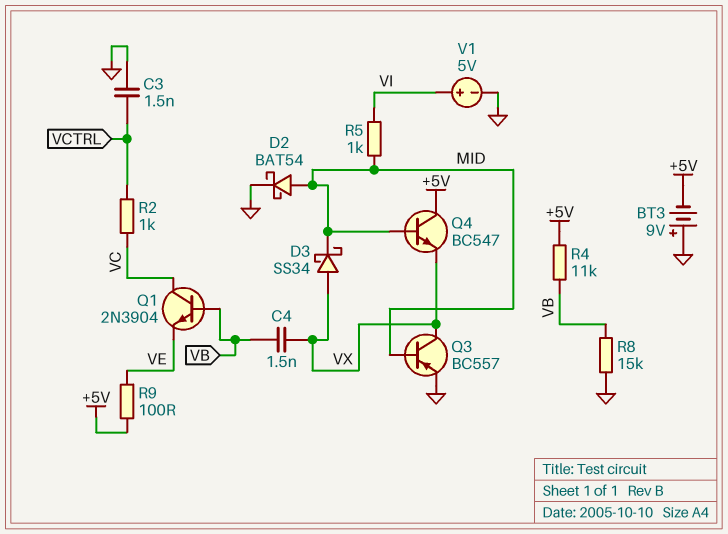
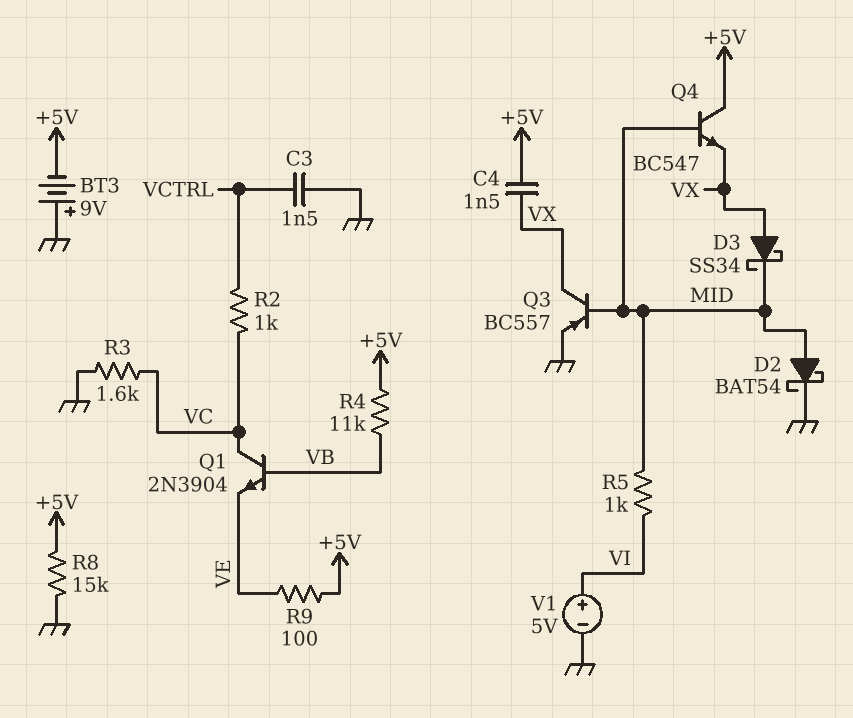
C4: 1.5nF (VB, VX) -> 1.5nF (+5V, VX)
R3: none -> 1.6k (GND, VC)
R8: 15k (GND, VB) -> 15k (+5V, GND)

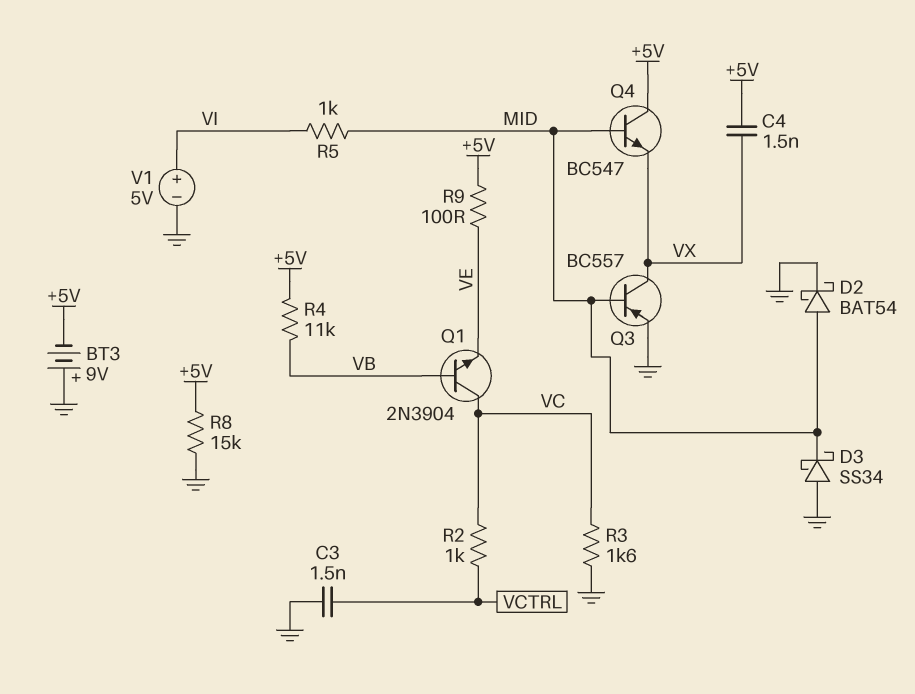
D3: schottky SS34 (A VX, K MID) -> schottky SS34 (A GND, K MID)

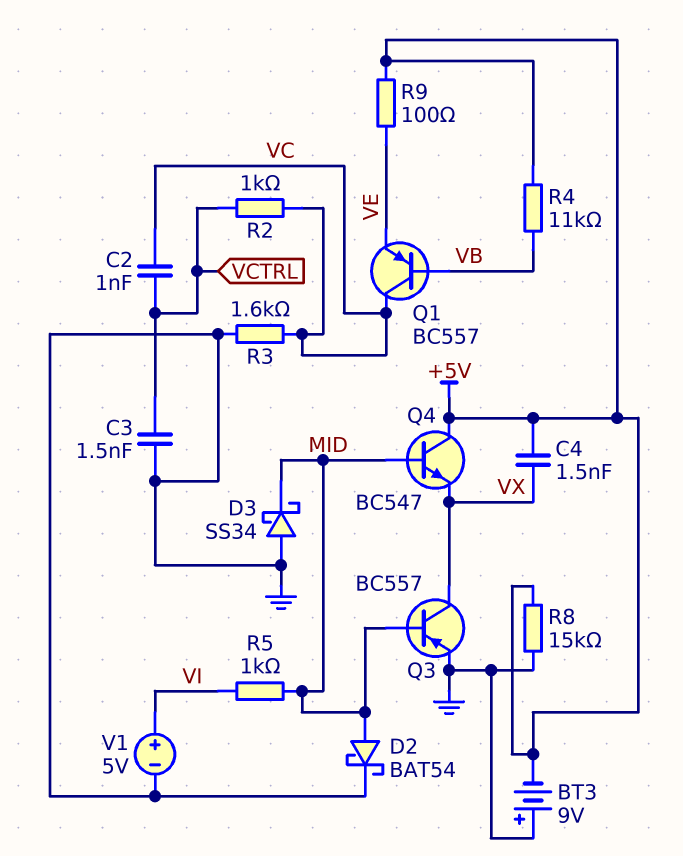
C2: none -> 1nF (VC, VCTRL)
Q1: NPN 2N3904 (B VB, C VC, E VE) -> PNP BC557 (B VB, C VC, E VE)

